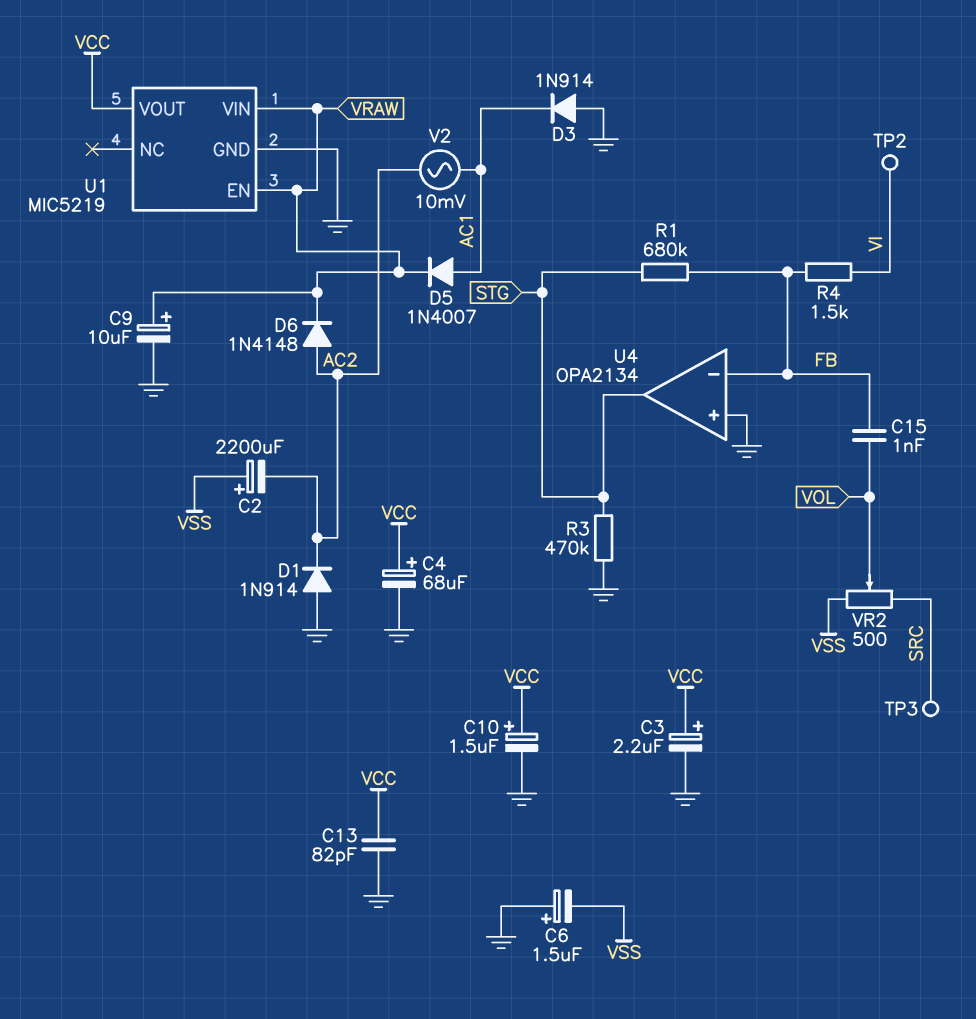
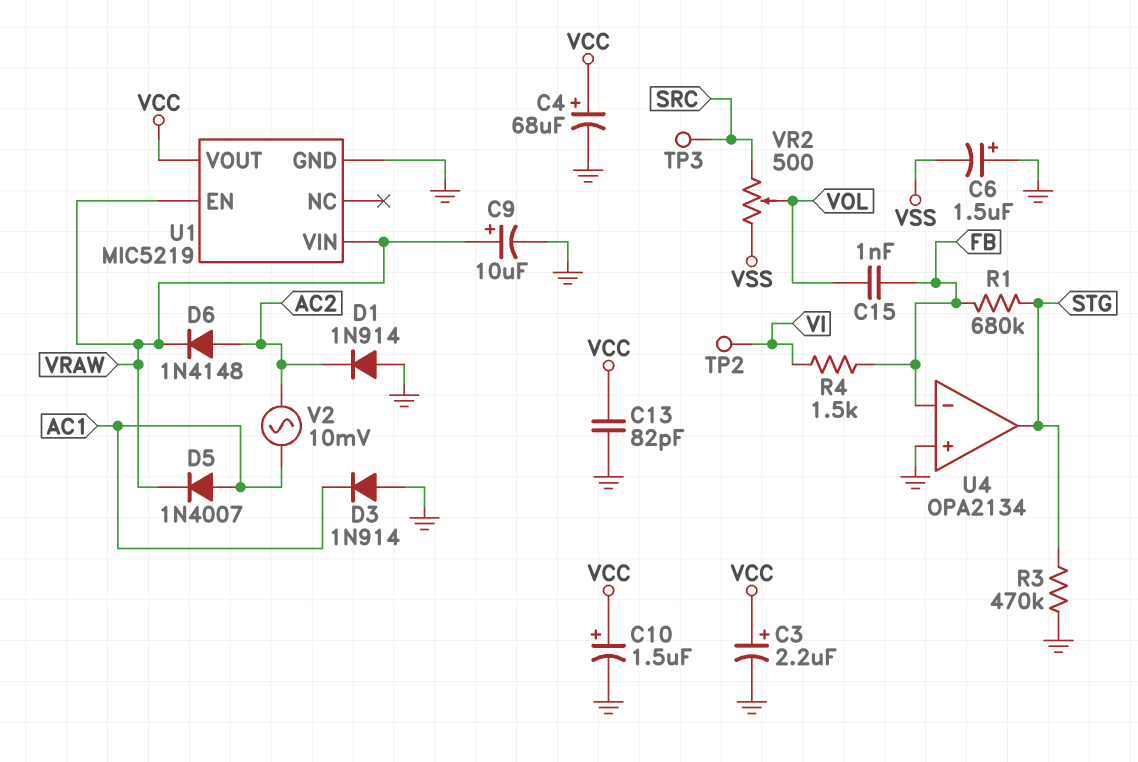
C2: 2200uF (plus VSS, minus AC2) -> none

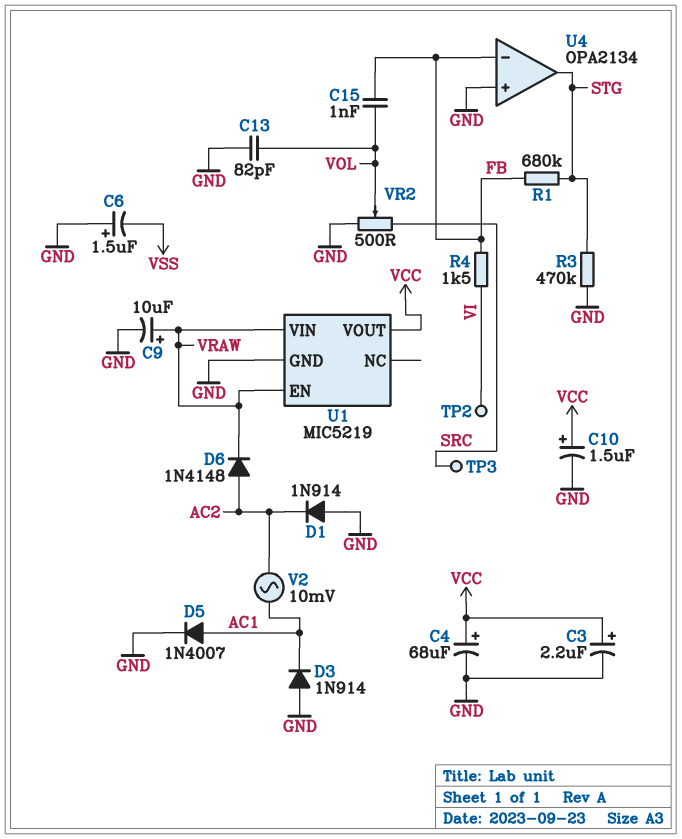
C13: 82pF (GND, VCC) -> 82pF (GND, VOL)
D5: diode 1N4007 (A AC1, K VRAW) -> diode 1N4007 (A AC1, K GND)
VR2: 500 (SRC, VSS, wiper VOL) -> 500 (GND, SRC, wiper VOL)

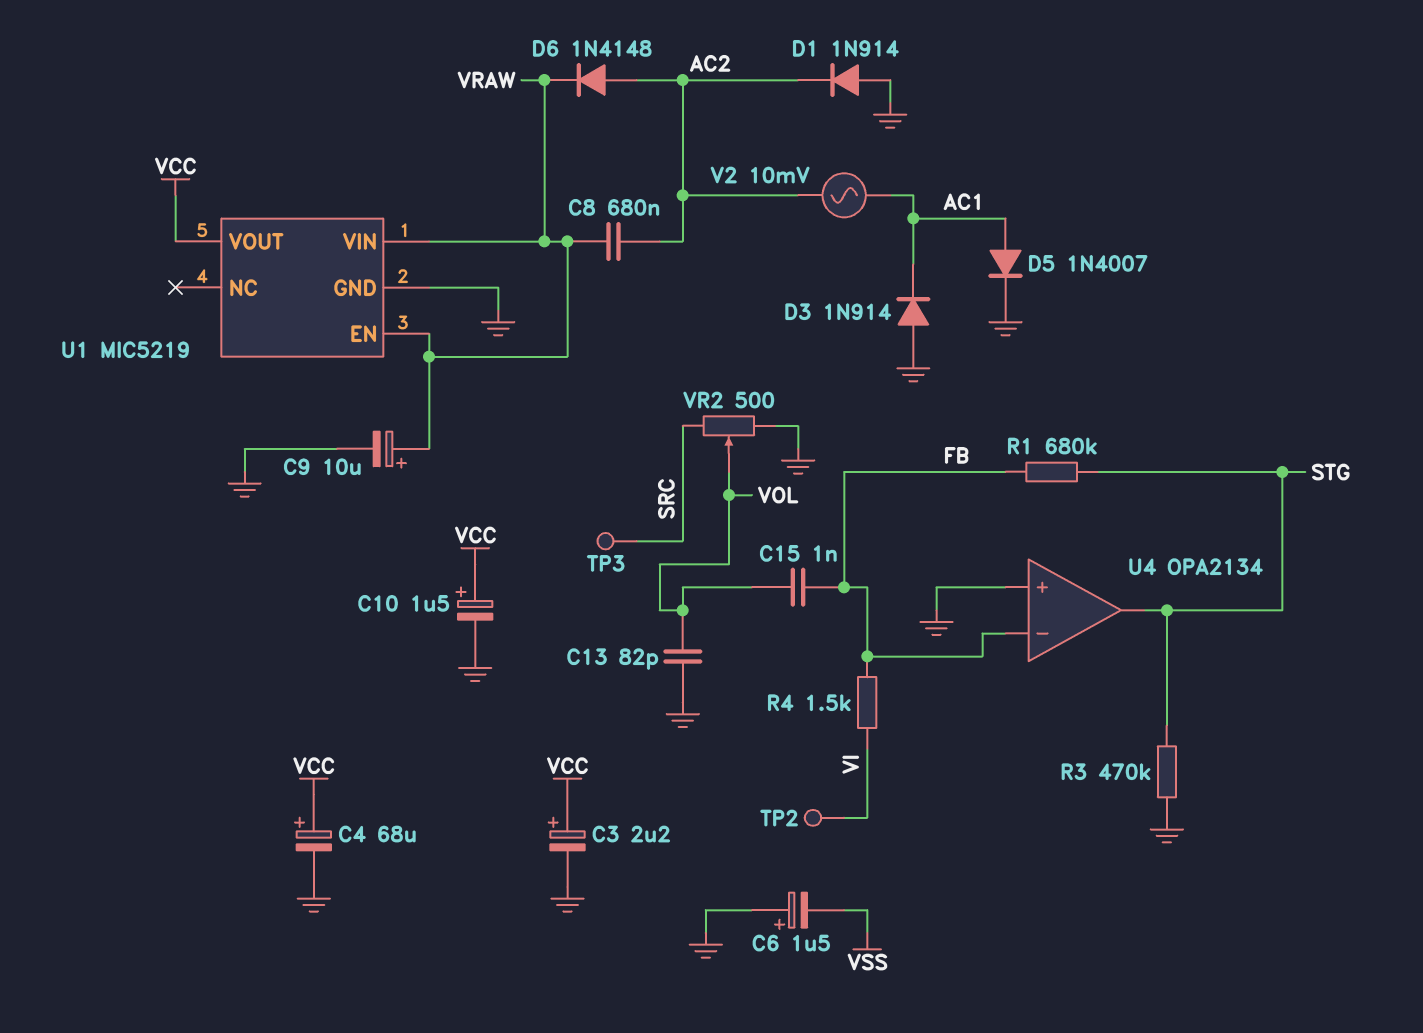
C8: none -> 680nF (AC2, VRAW)

